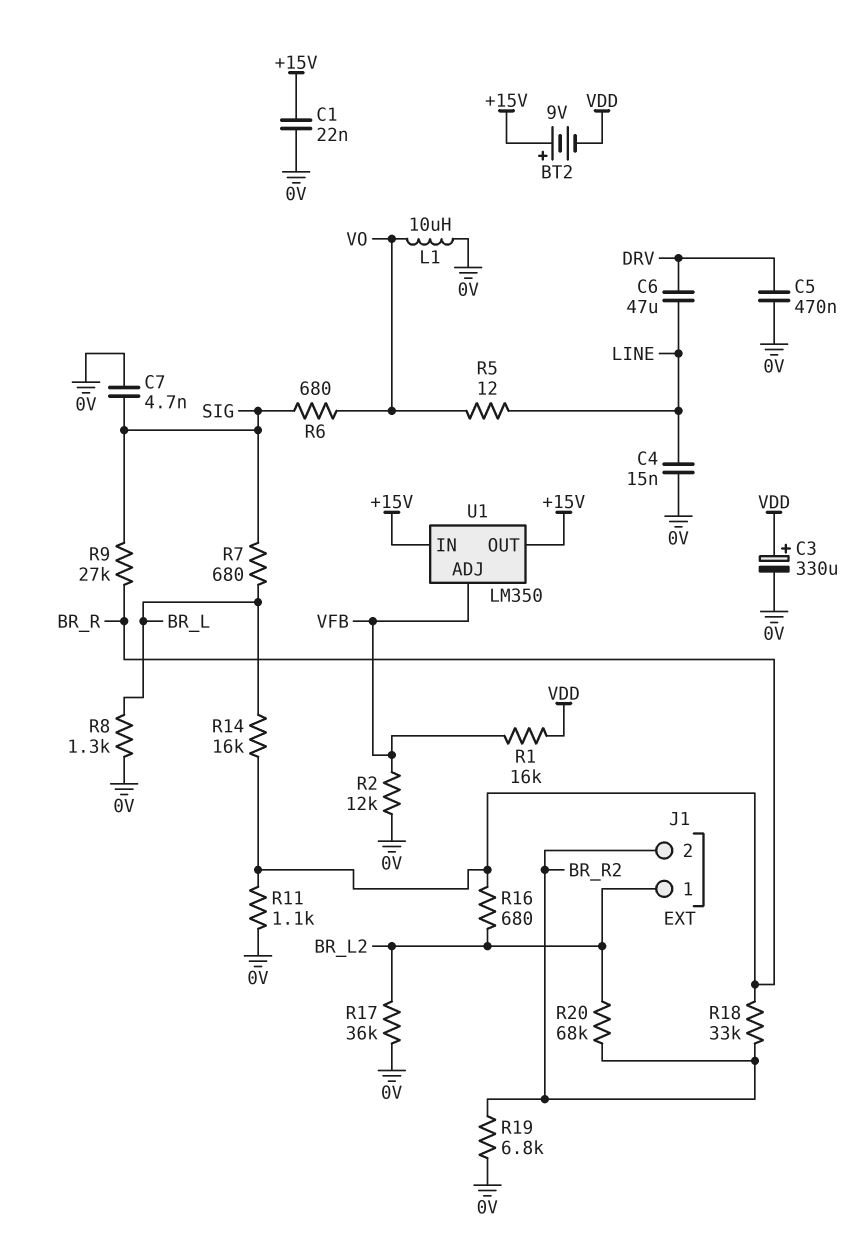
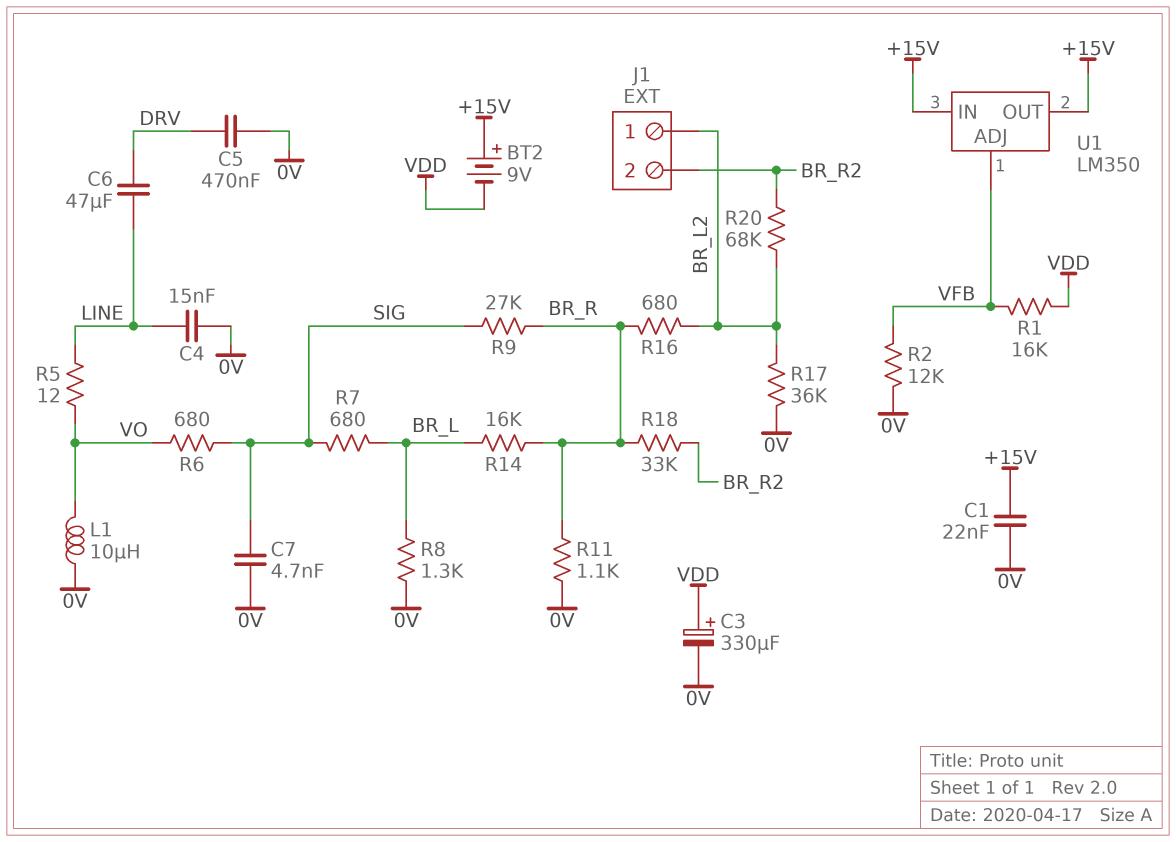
R19: 6.8k (0V, BR_R2) -> none

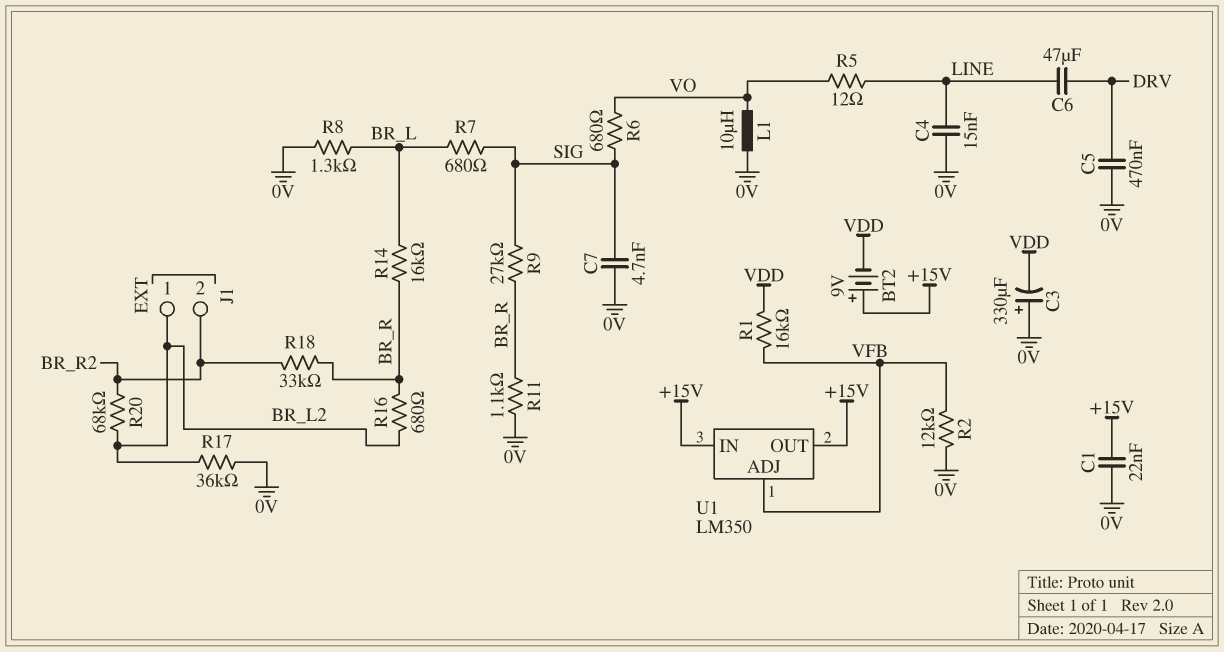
C3: 330uF (plus VDD, minus 0V) -> 330uF (plus 0V, minus VDD)

